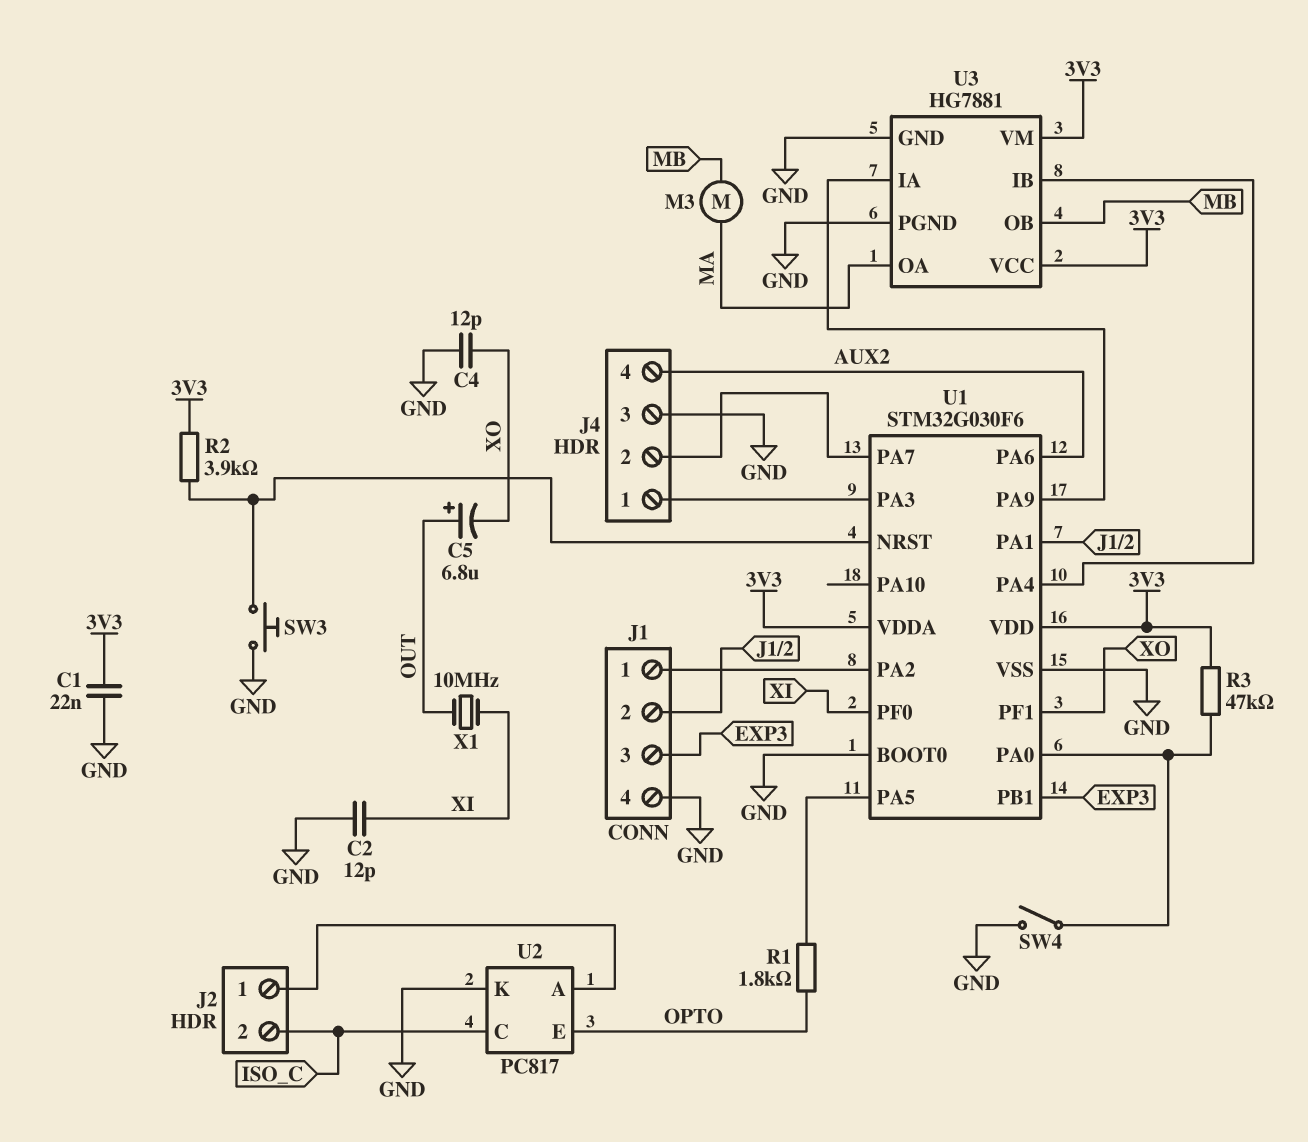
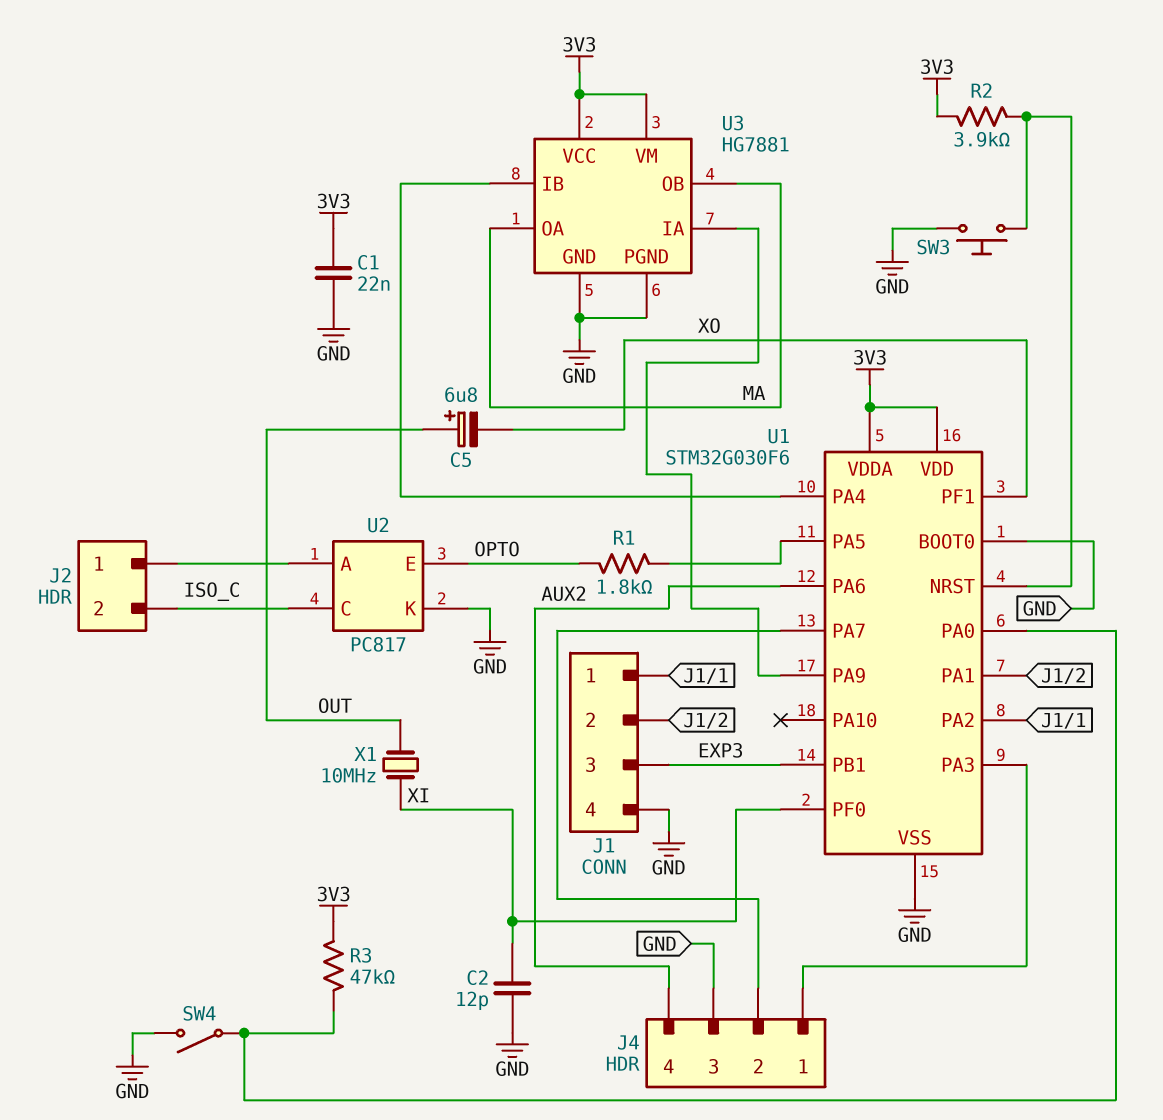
C4: 12pF (GND, XO) -> none
M3: motor (MA, MB) -> none
U3 pin OB: MB -> MA

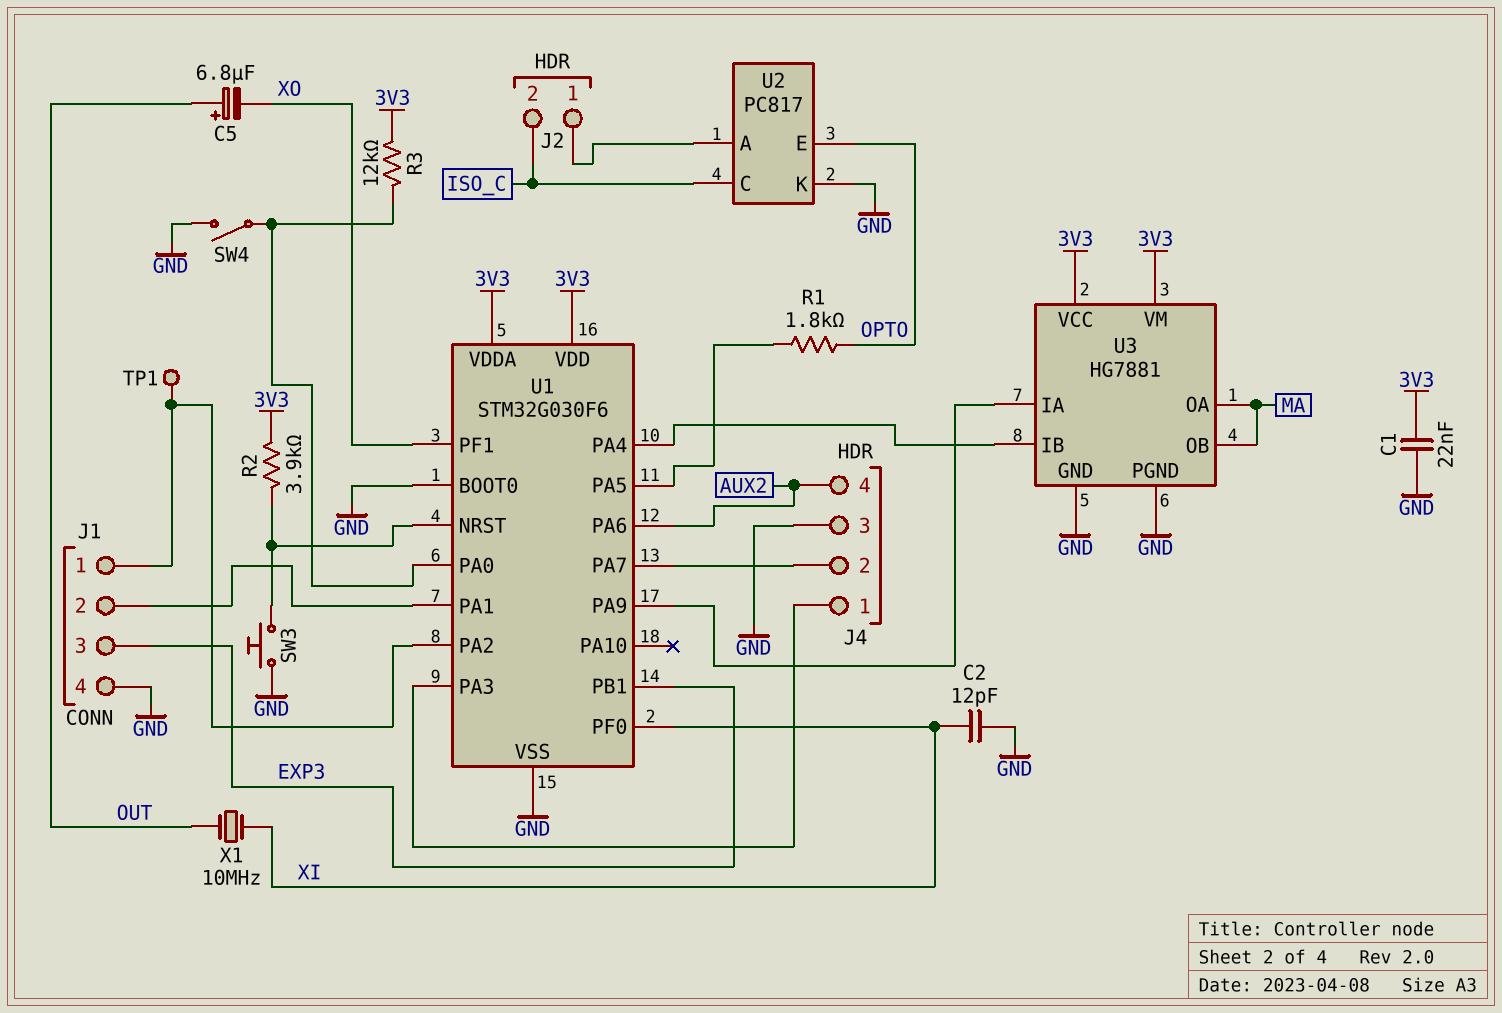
R3: 47k (3V3, U1/PA0) -> 12k (3V3, U1/PA0)
TP1: none -> test point (J1/1)

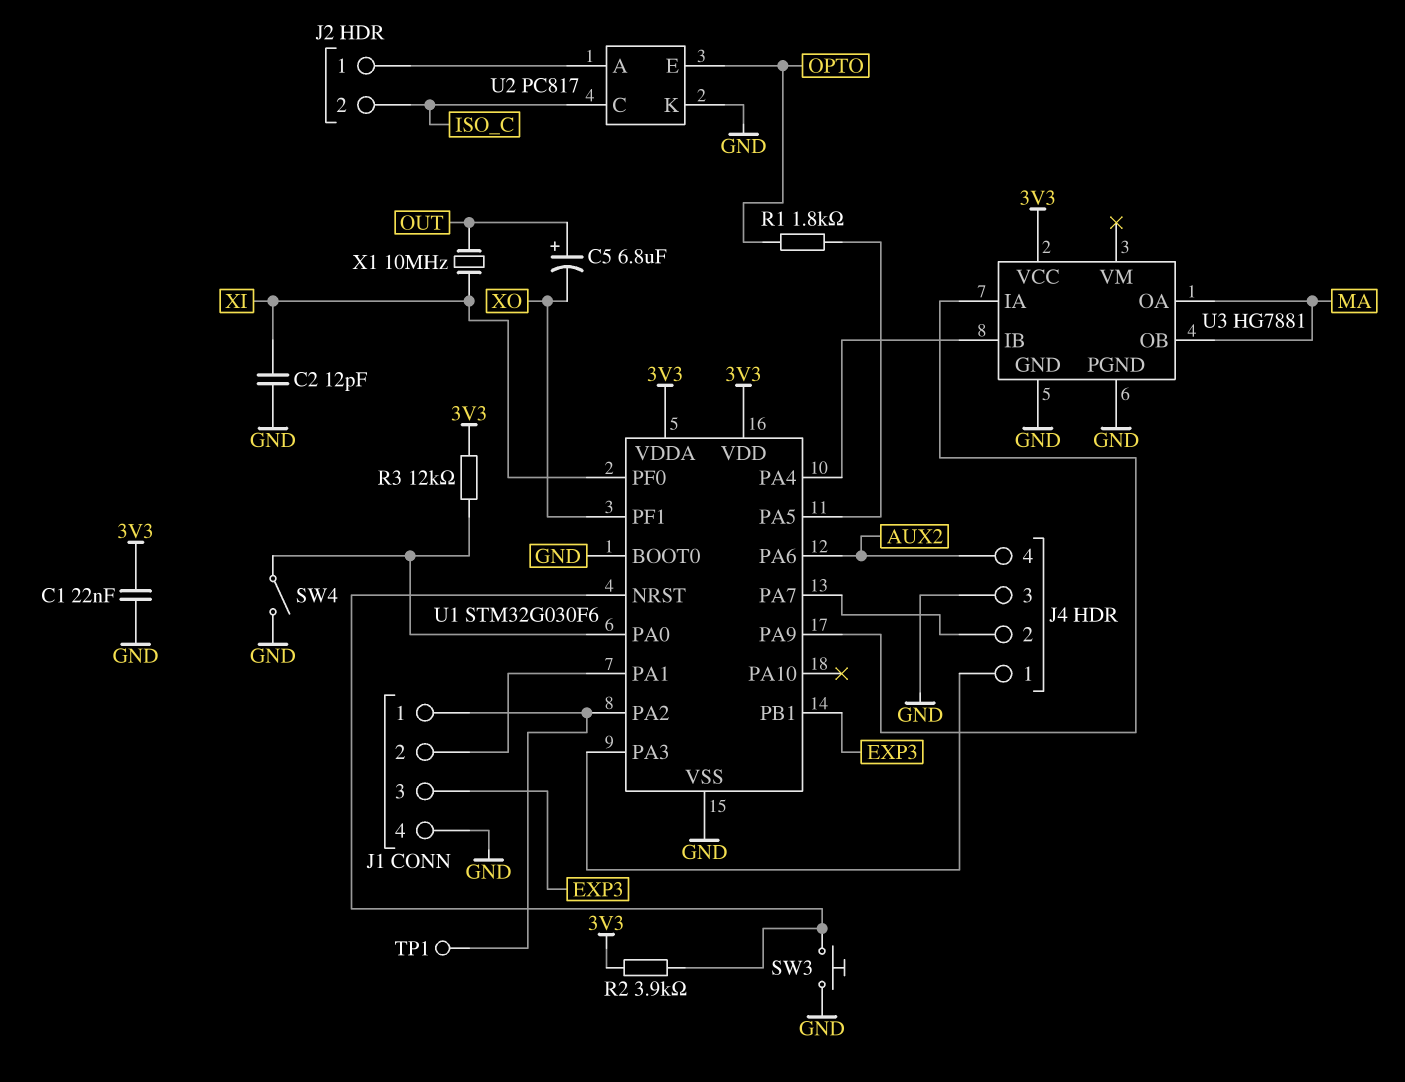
U3 pin VM: 3V3 -> none

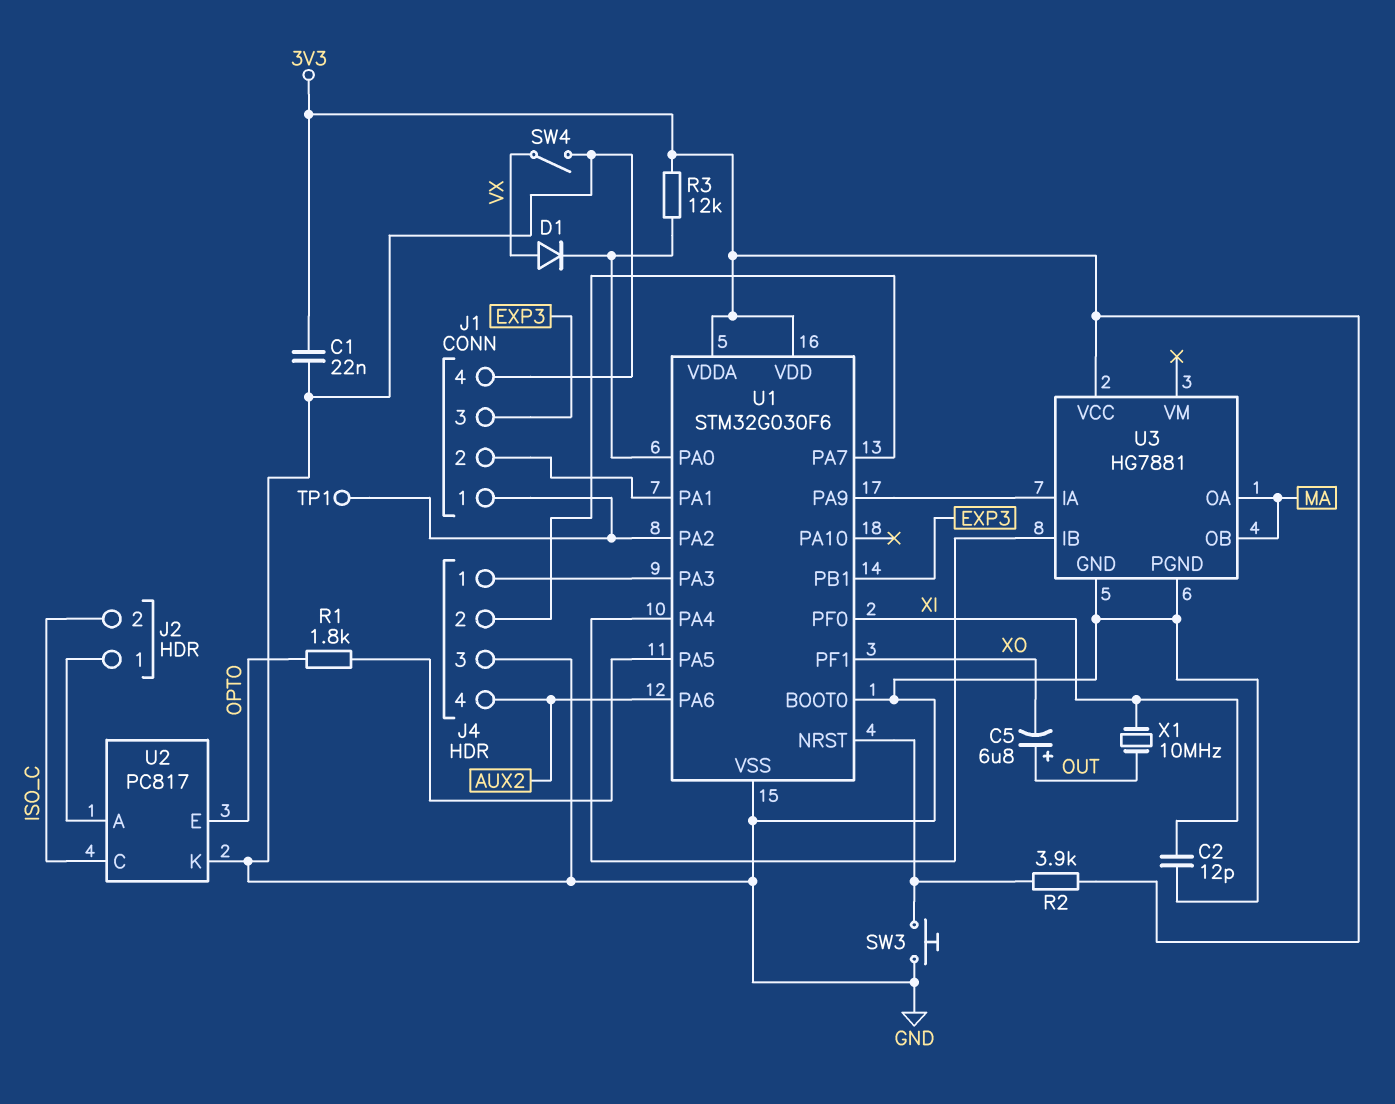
D1: none -> diode (A VX, K U1/PA0)
SW4: switch (GND, U1/PA0) -> switch (GND, VX)

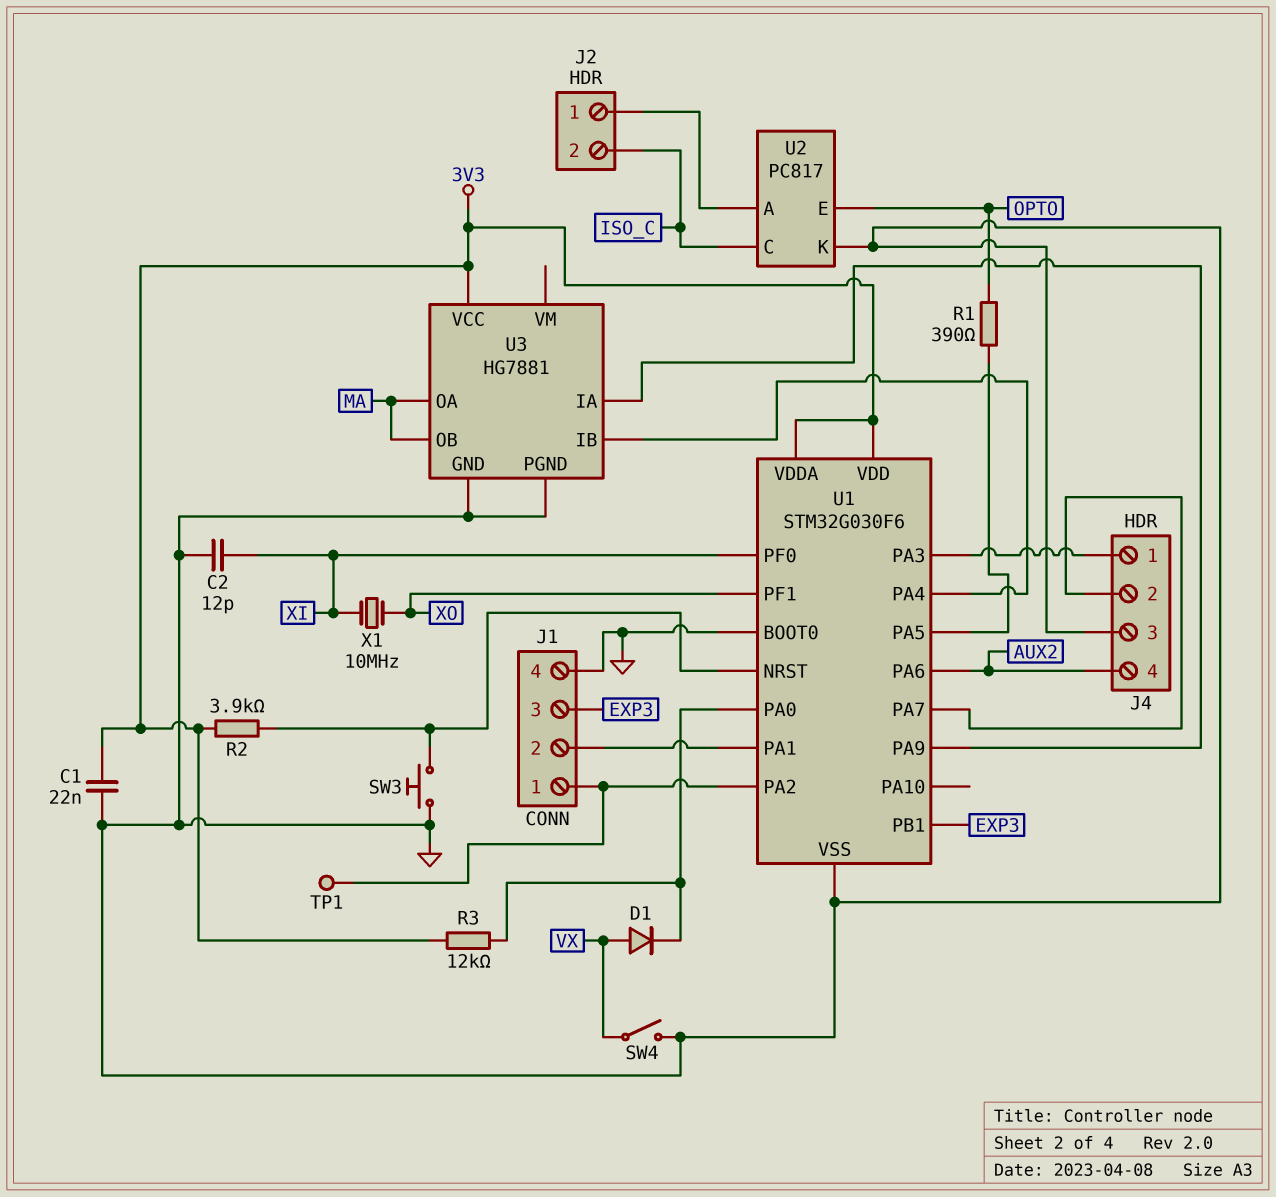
C5: 6.8uF (plus OUT, minus XO) -> none
R1: 1.8k (OPTO, U1/PA5) -> 390 (OPTO, U1/PA5)
X1: 10MHz (OUT, XI) -> 10MHz (XI, XO)

